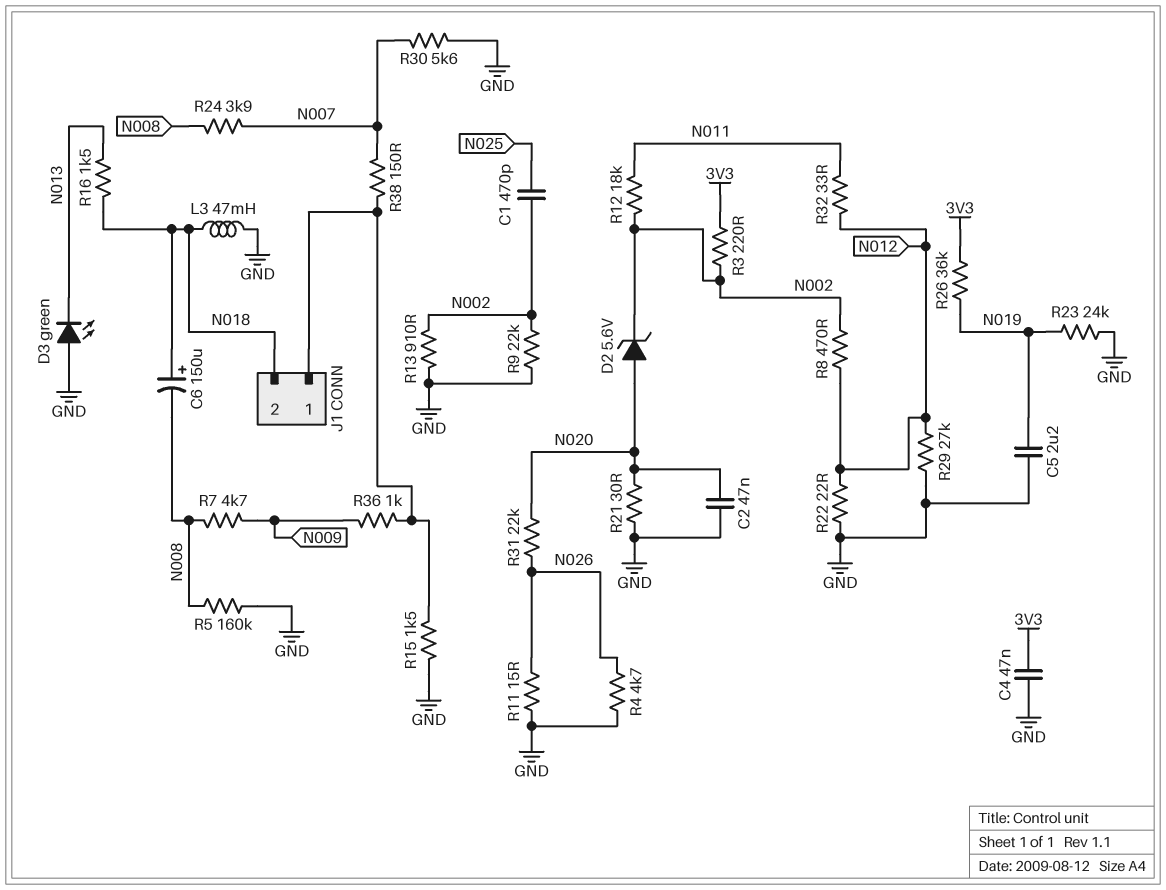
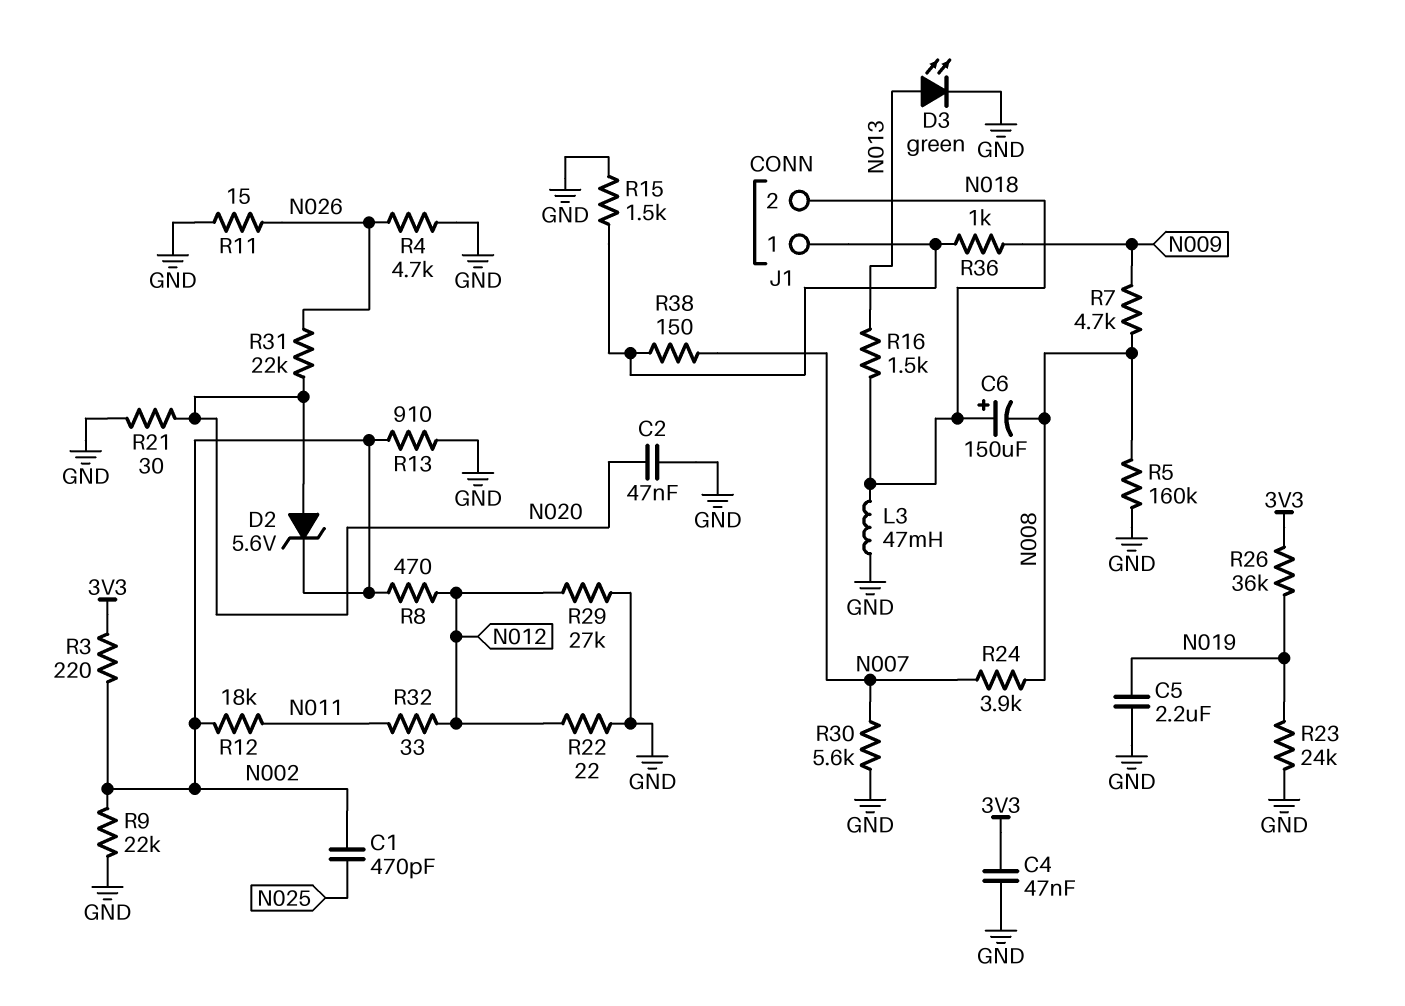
D3: LED green (A GND, K N013) -> LED green (A N013, K GND)

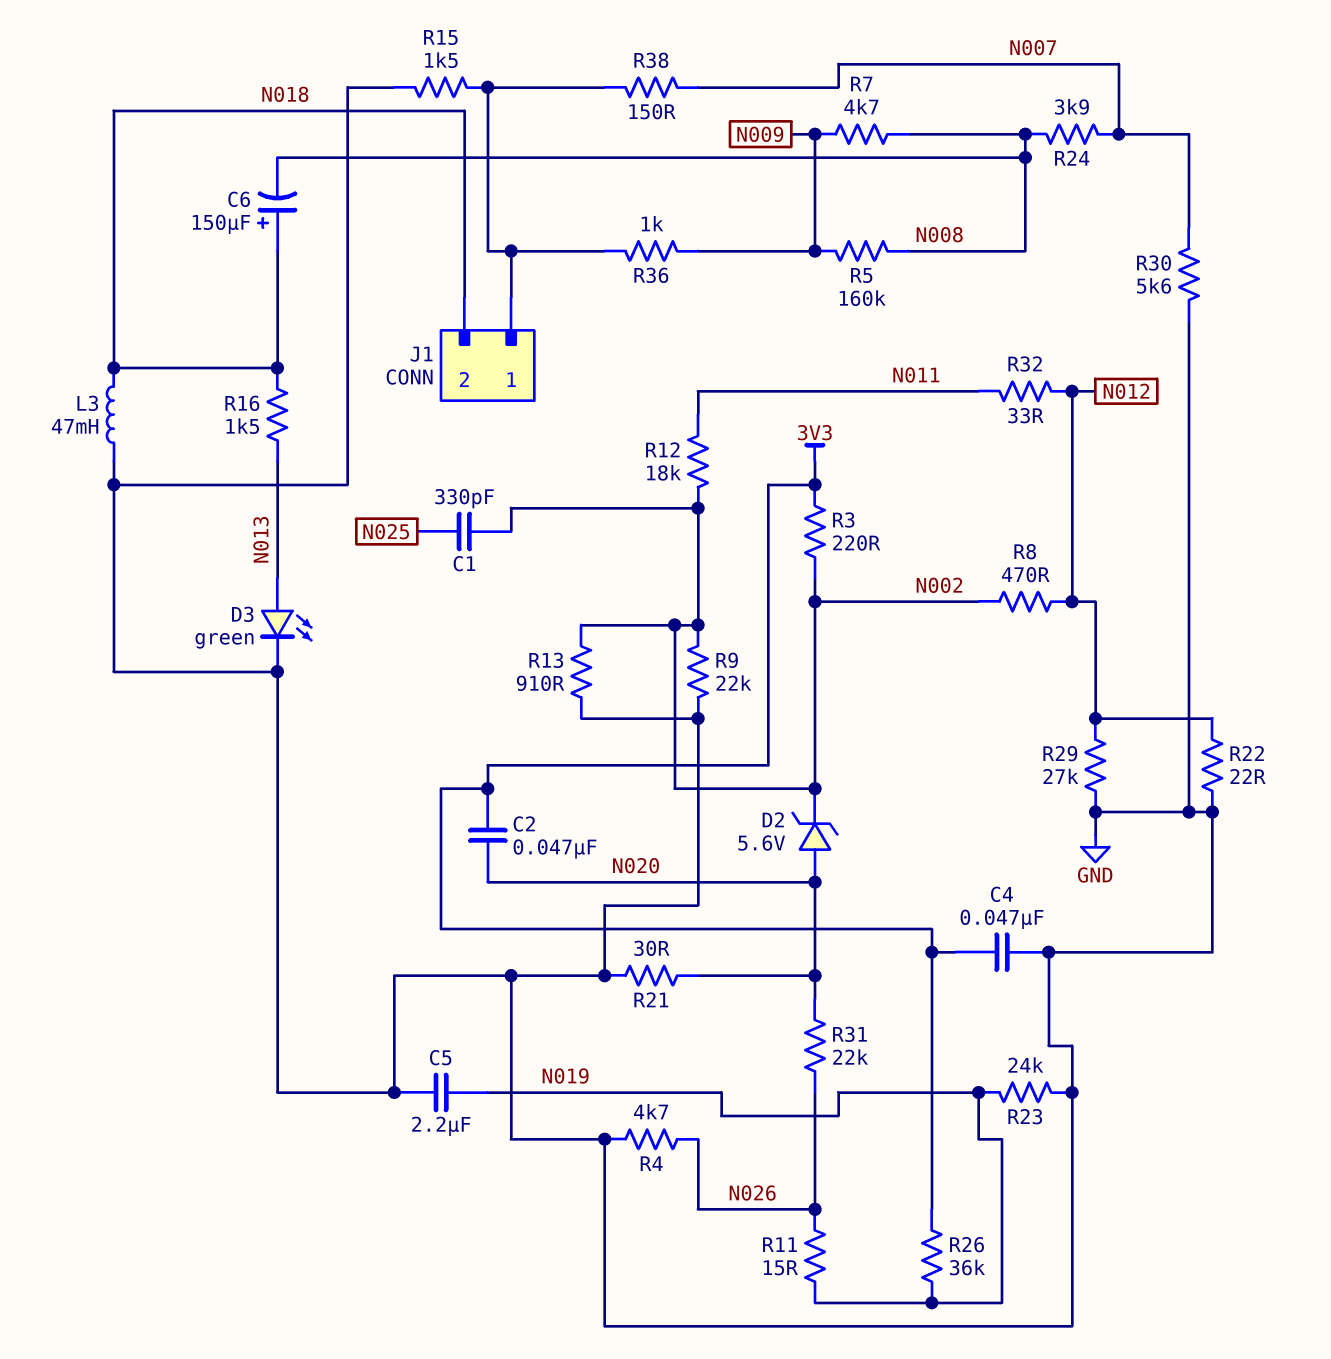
C1: 470pF (N002, N025) -> 330pF (N002, N025)
C2: 47nF (GND, N020) -> 47nF (3V3, N020)
R5: 160k (GND, N008) -> 160k (N008, N009)
R11: 15 (GND, N026) -> 15 (N019, N026)

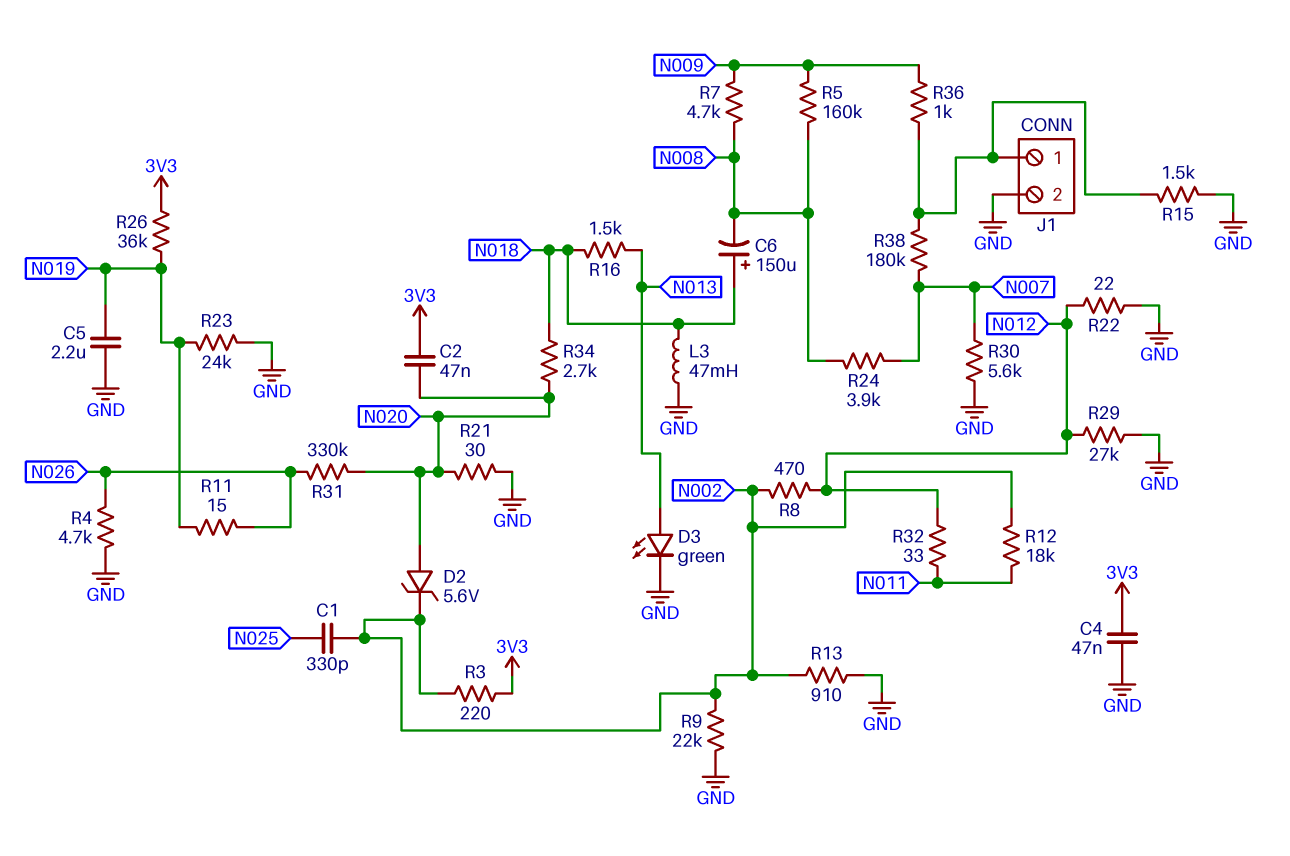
J1 pin 2: N018 -> GND
R31: 22k (N020, N026) -> 330k (N020, N026)
R34: none -> 2.7k (N018, N020)
R38: 150 (J1/1, N007) -> 180k (J1/1, N007)

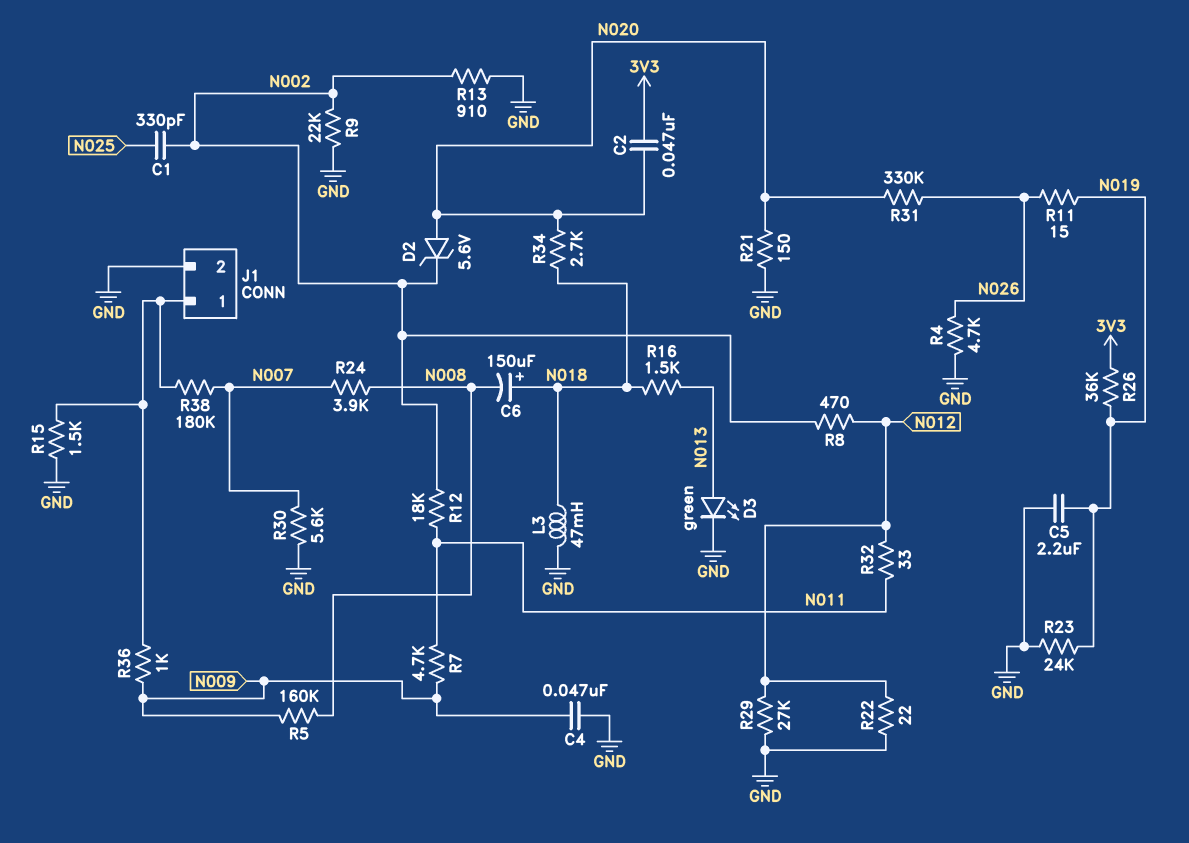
C4: 47nF (3V3, GND) -> 47nF (GND, N009)
R3: 220 (3V3, N002) -> none
R7: 4.7k (N008, N009) -> 4.7k (N009, N011)
R21: 30 (GND, N020) -> 150 (GND, N020)

